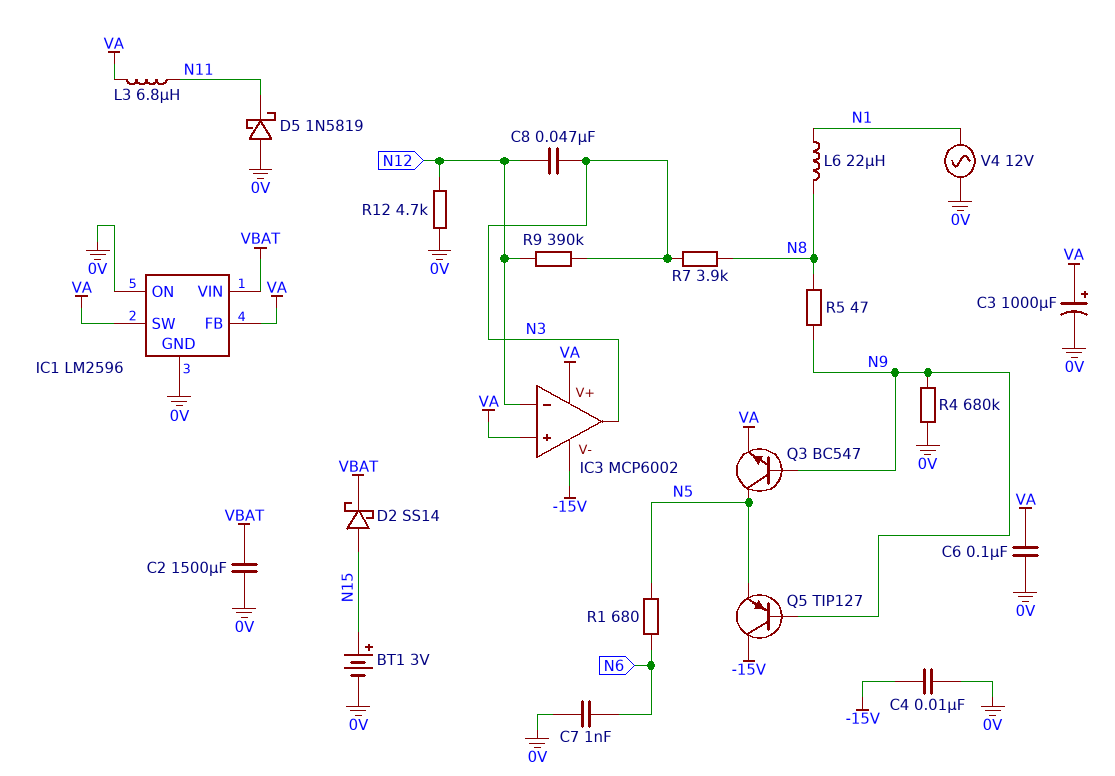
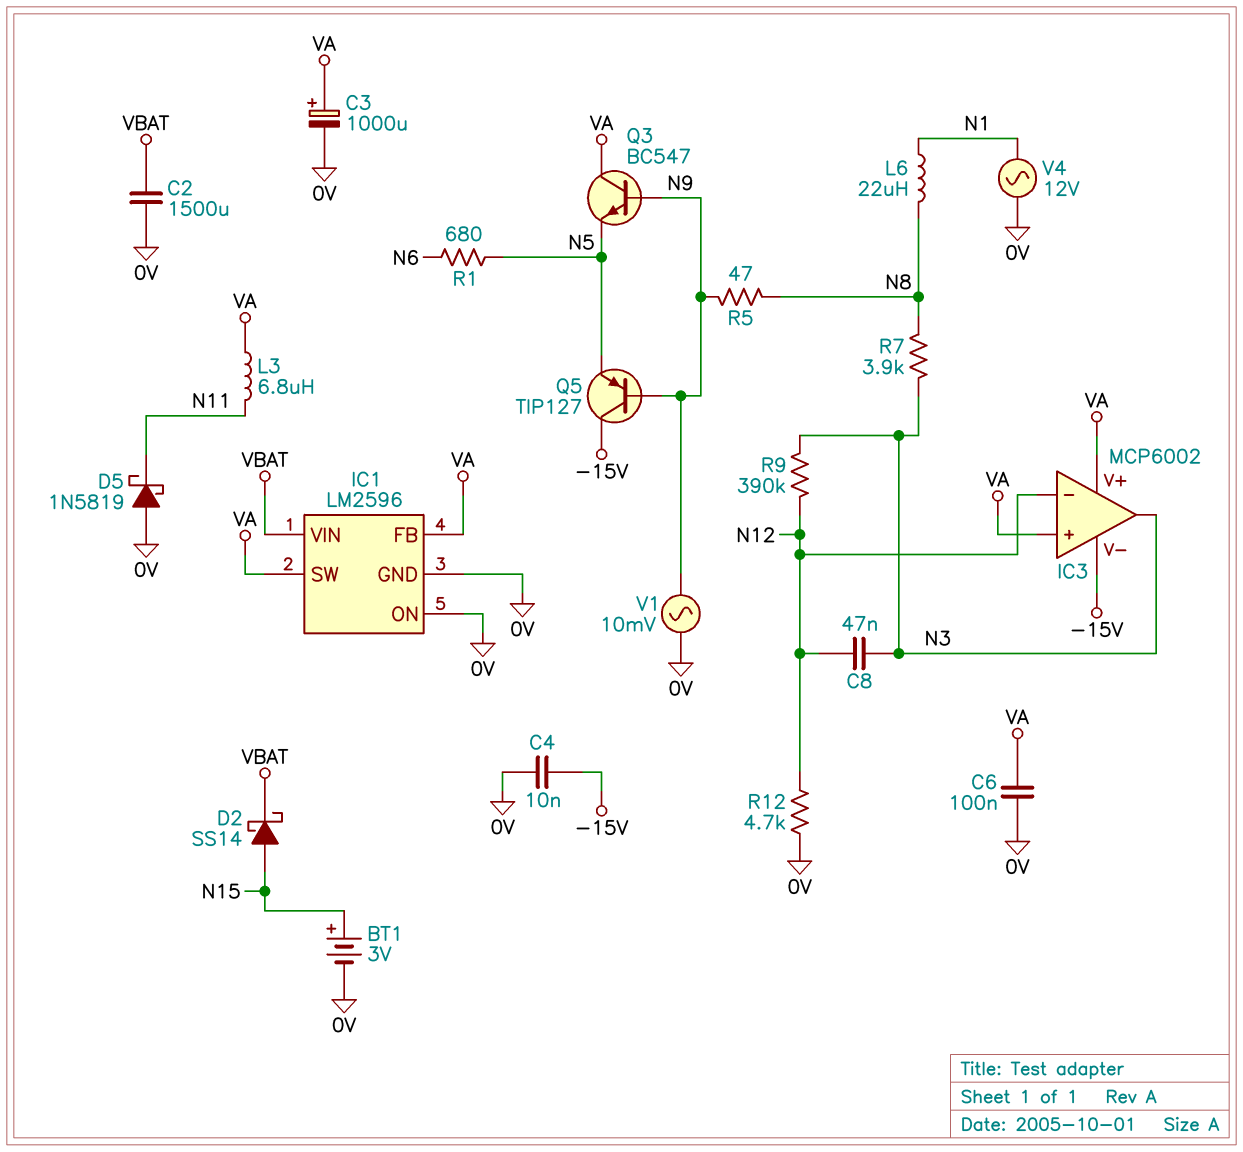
C7: 1nF (0V, N6) -> none
Q3: NPN BC547 (B N9, C N5, E VA) -> NPN BC547 (B N9, C VA, E N5)
R4: 680k (0V, N9) -> none
V1: none -> AC 10mV (0V, N9)

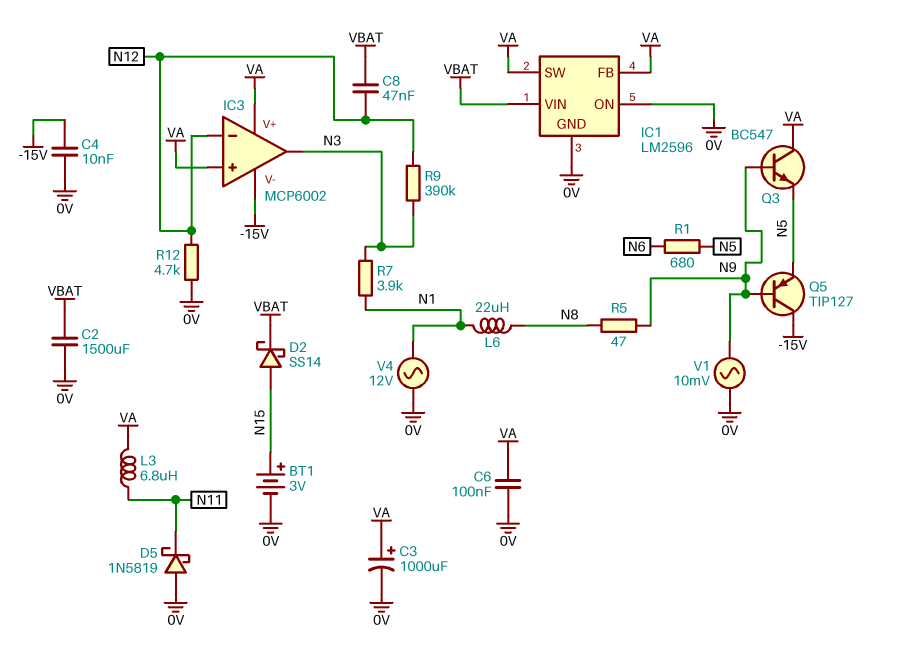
C8: 47nF (N3, N12) -> 47nF (N12, VBAT)
R7: 3.9k (N3, N8) -> 3.9k (N1, N3)

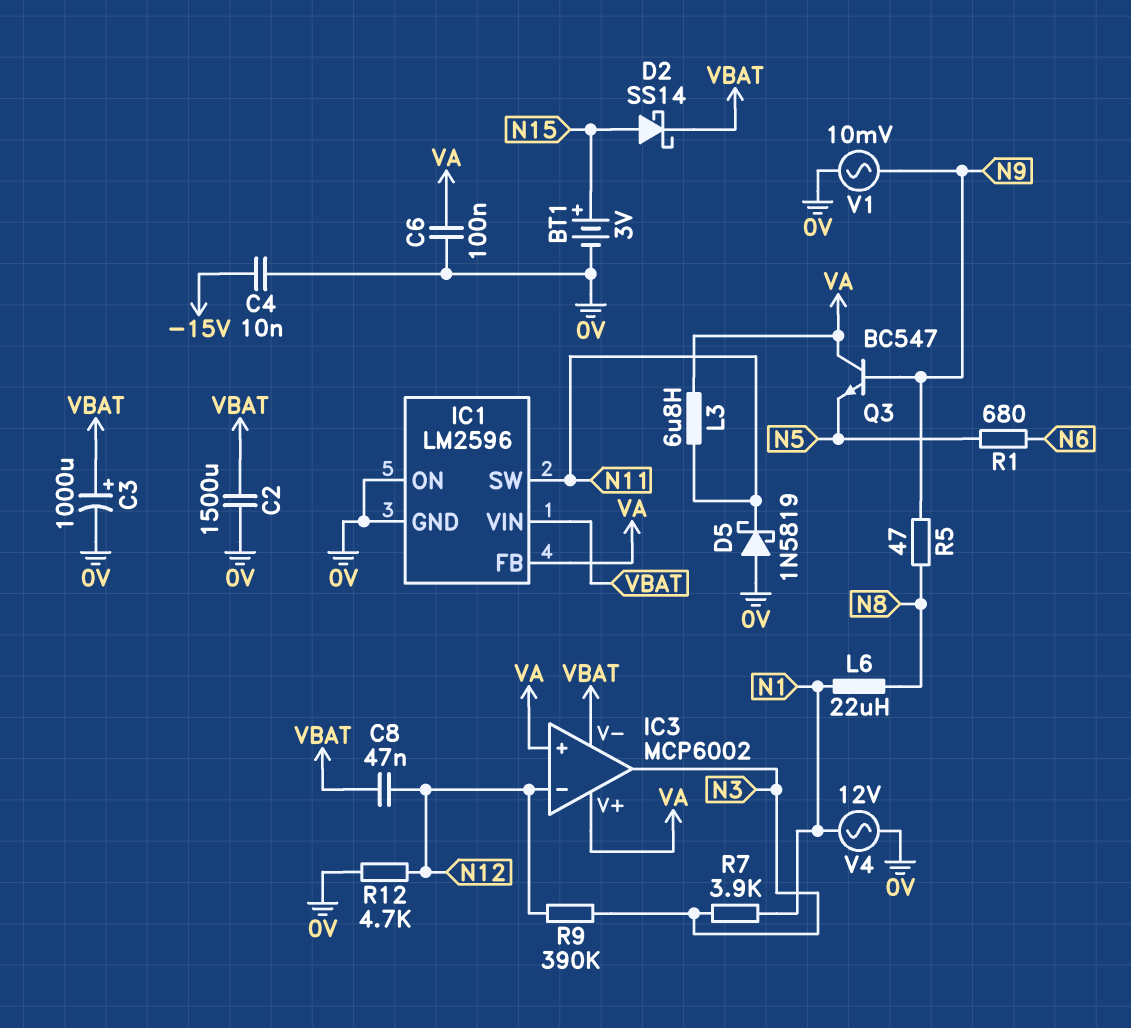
C3: 1000uF (plus VA, minus 0V) -> 1000uF (plus VBAT, minus 0V)
IC1 pin SW: VA -> N11
IC3 pin V-: -15V -> VBAT
Q5: PNP TIP127 (B N9, C -15V, E N5) -> none

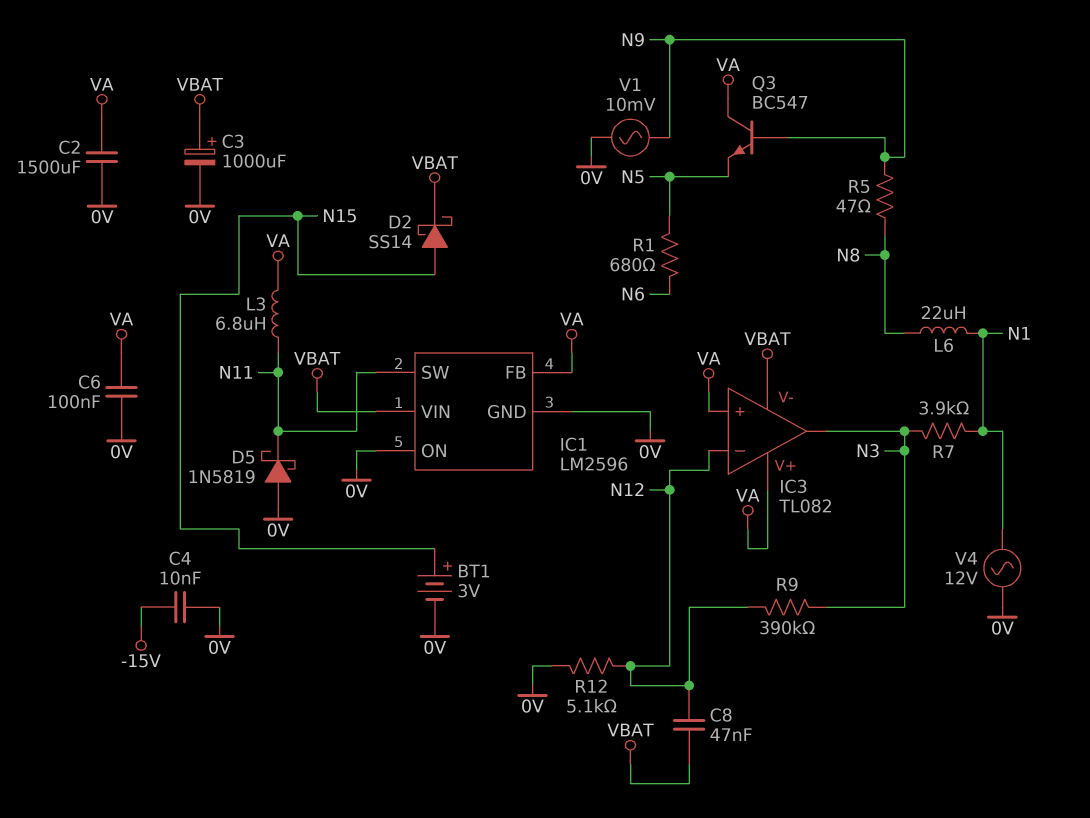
C2: 1500uF (0V, VBAT) -> 1500uF (0V, VA)
IC3: MCP6002 -> TL082
R12: 4.7k (0V, N12) -> 5.1k (0V, N12)

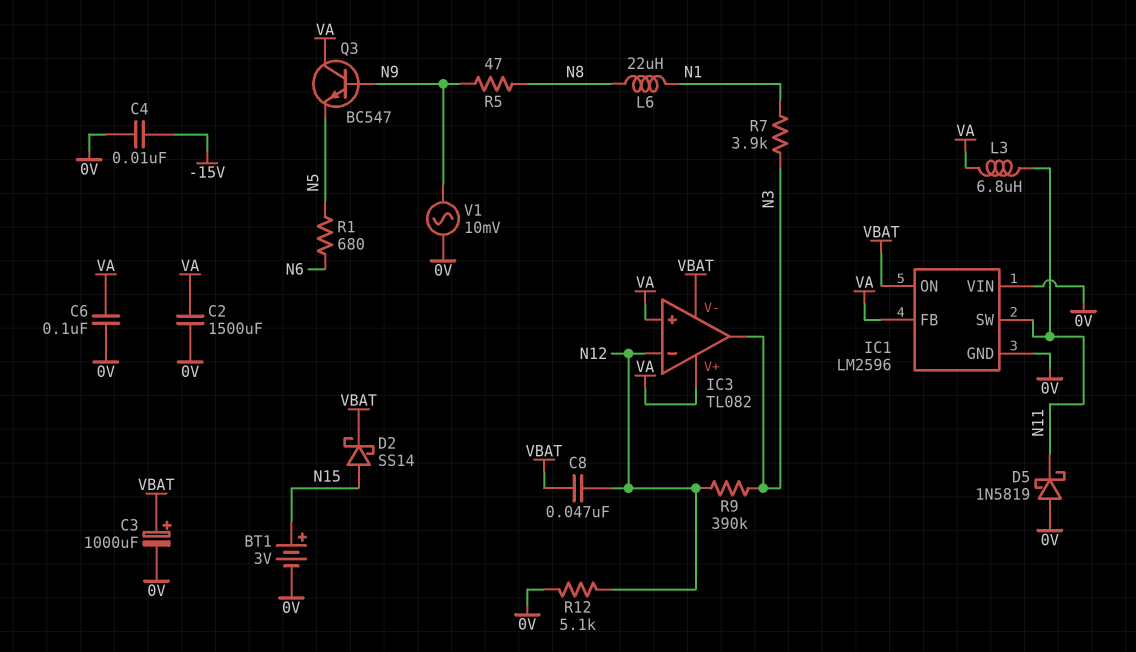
IC1 pin ON: 0V -> VBAT
IC1 pin VIN: VBAT -> 0V
V4: AC 12V (0V, N1) -> none

